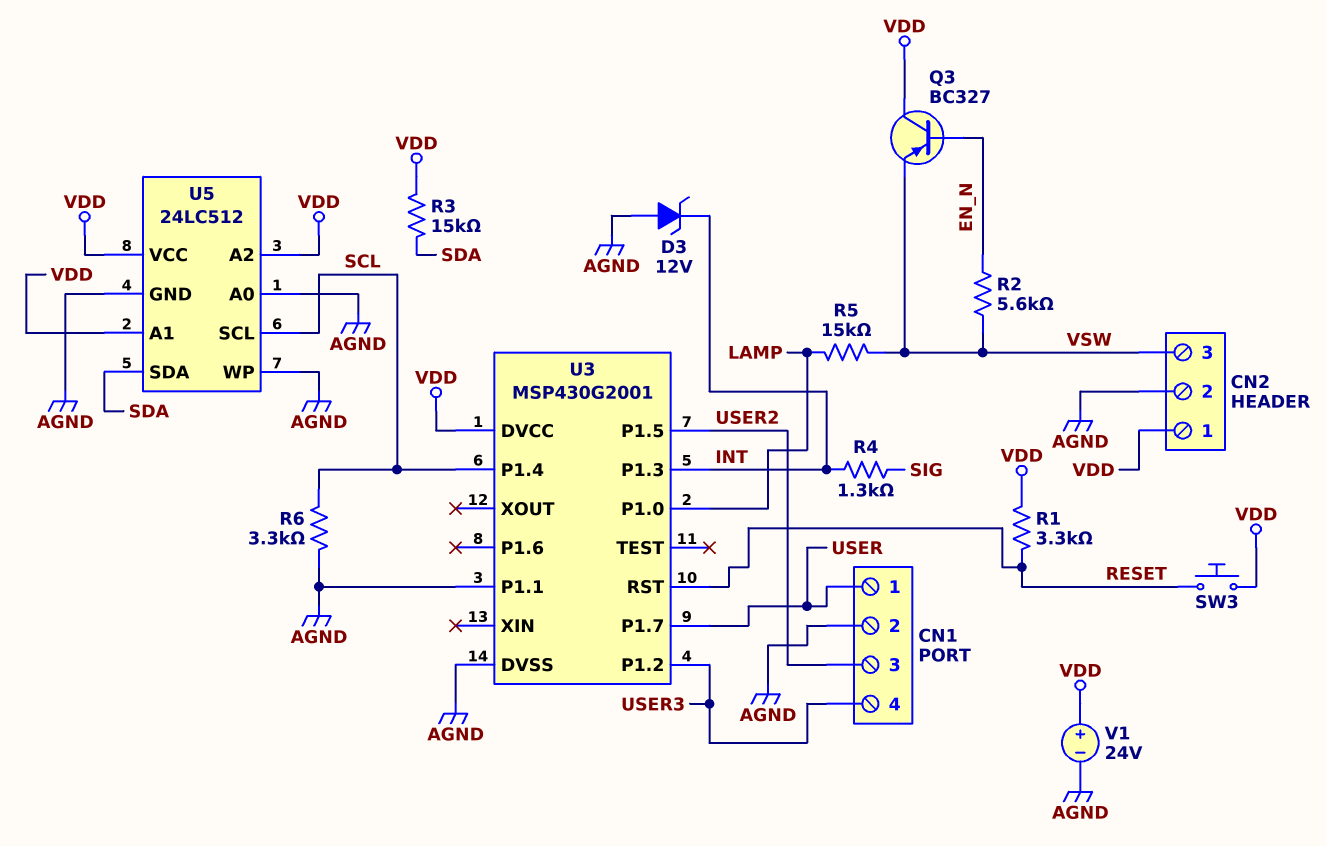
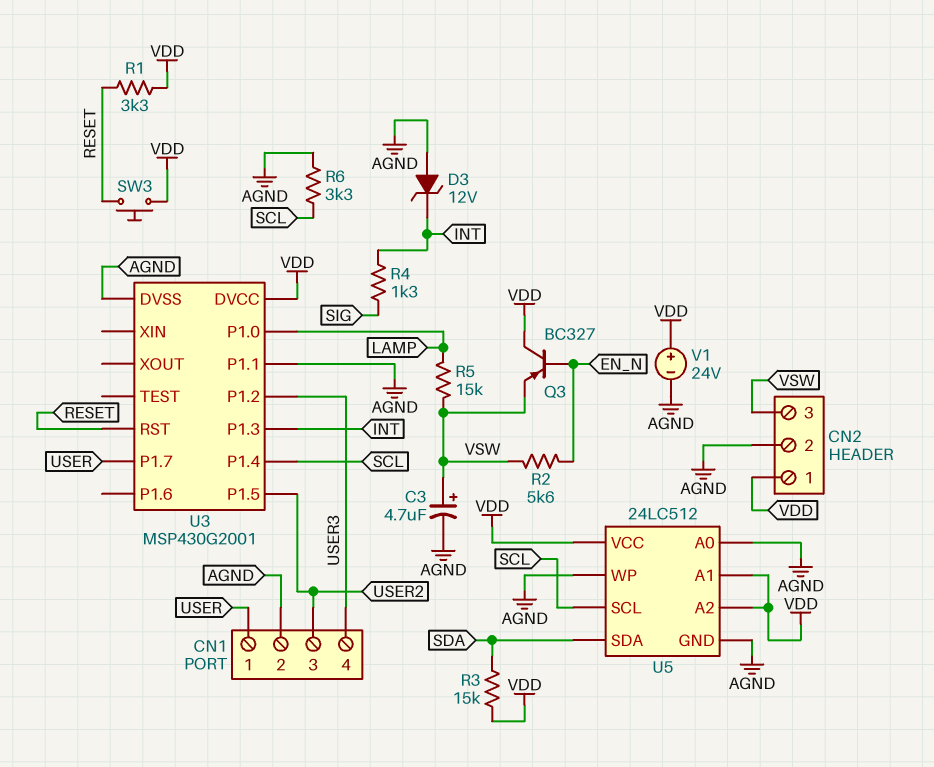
C3: none -> 4.7uF (plus VSW, minus AGND)

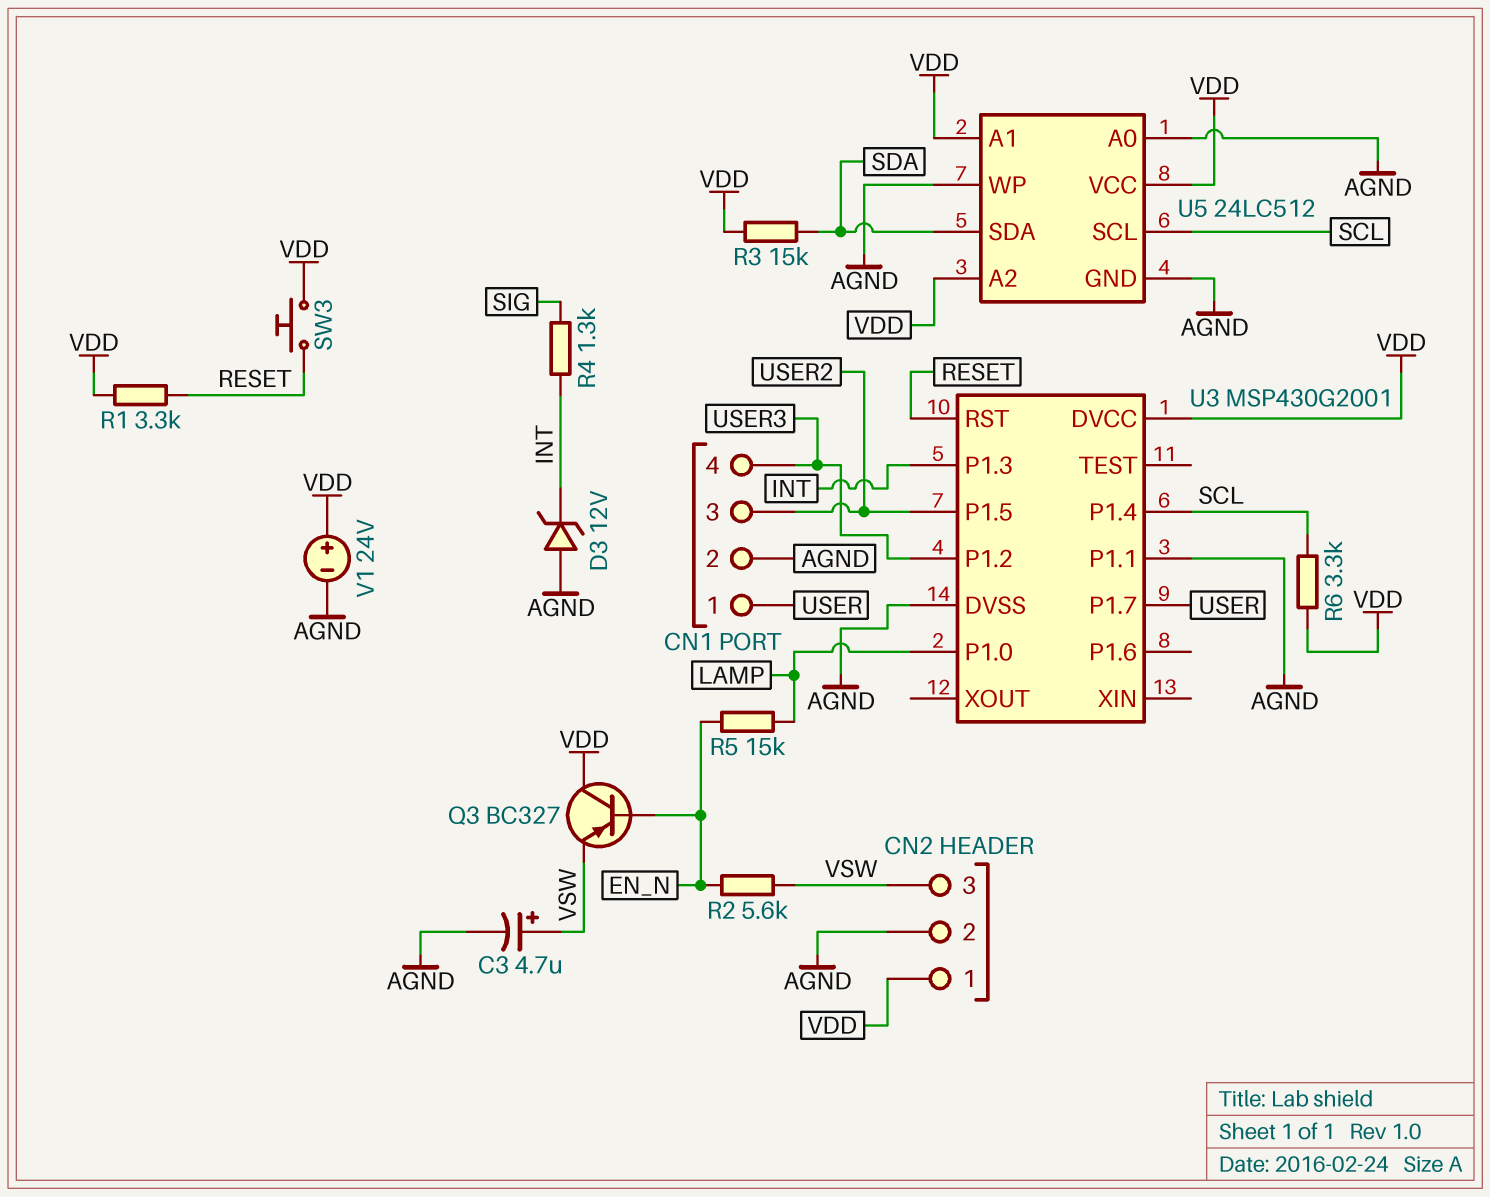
R5: 15k (LAMP, VSW) -> 15k (EN_N, LAMP)
R6: 3.3k (AGND, SCL) -> 3.3k (SCL, VDD)

